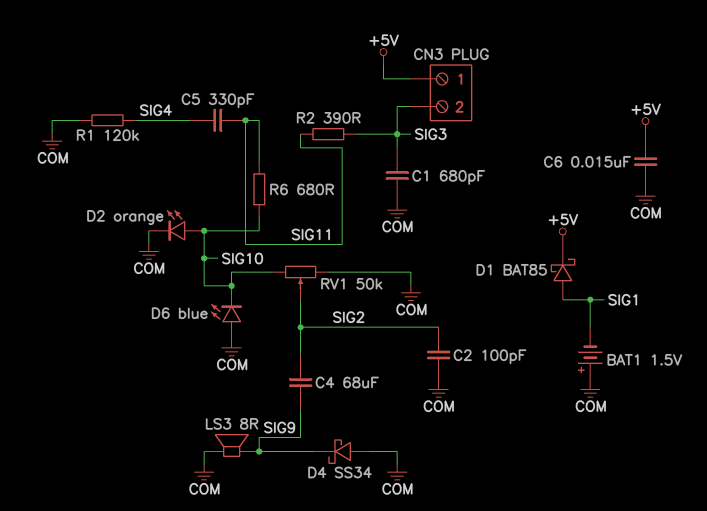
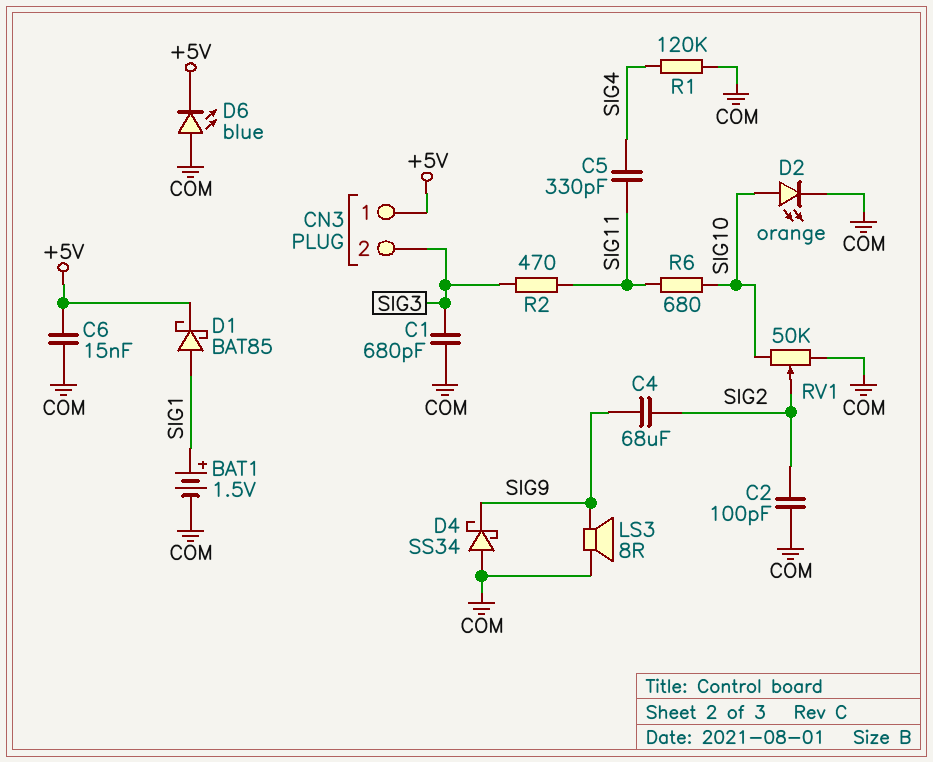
BAT1: 1.5V (plus COM, minus SIG1) -> 1.5V (plus SIG1, minus COM)
D6: LED blue (A COM, K SIG10) -> LED blue (A COM, K +5V)
R2: 390 (SIG3, SIG11) -> 470 (SIG3, SIG11)

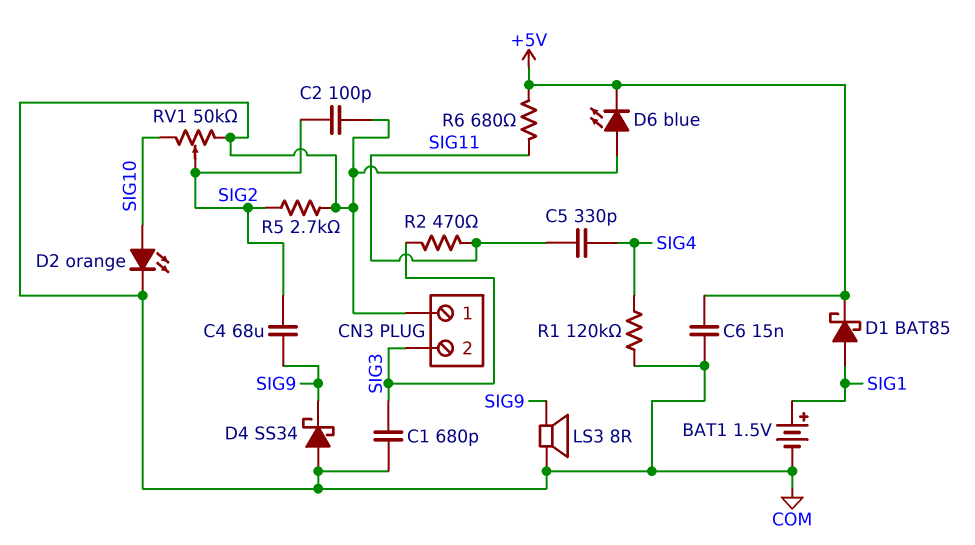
CN3 pin 1: +5V -> COM
R5: none -> 2.7k (COM, SIG2)
R6: 680 (SIG10, SIG11) -> 680 (+5V, SIG11)

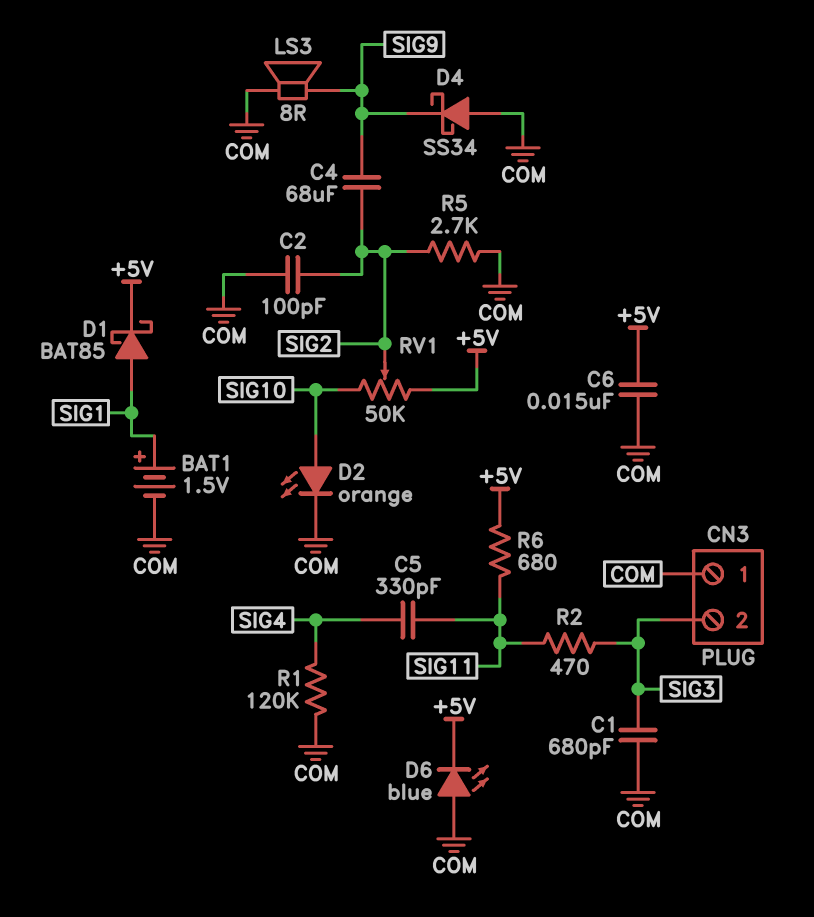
RV1: 50k (COM, SIG10, wiper SIG2) -> 50k (+5V, SIG10, wiper SIG2)

